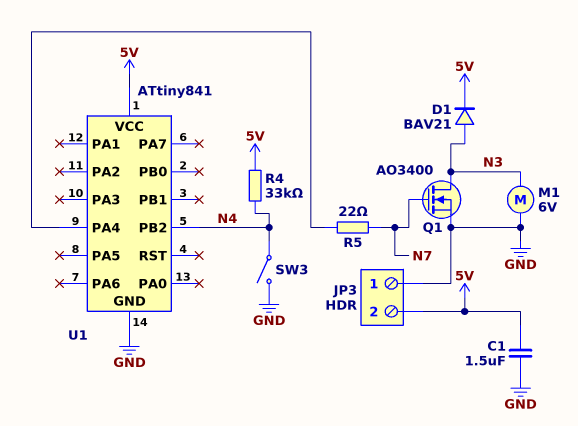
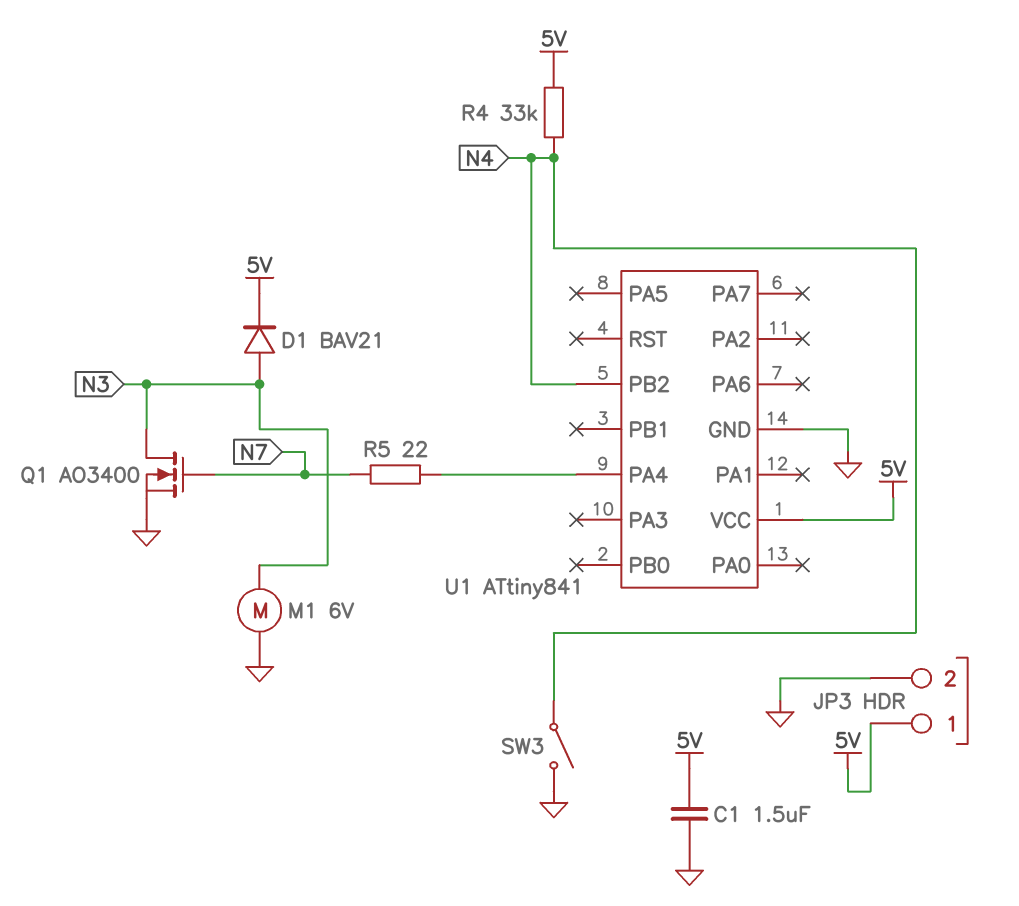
JP3 pin 1: GND -> 5V
JP3 pin 2: 5V -> GND

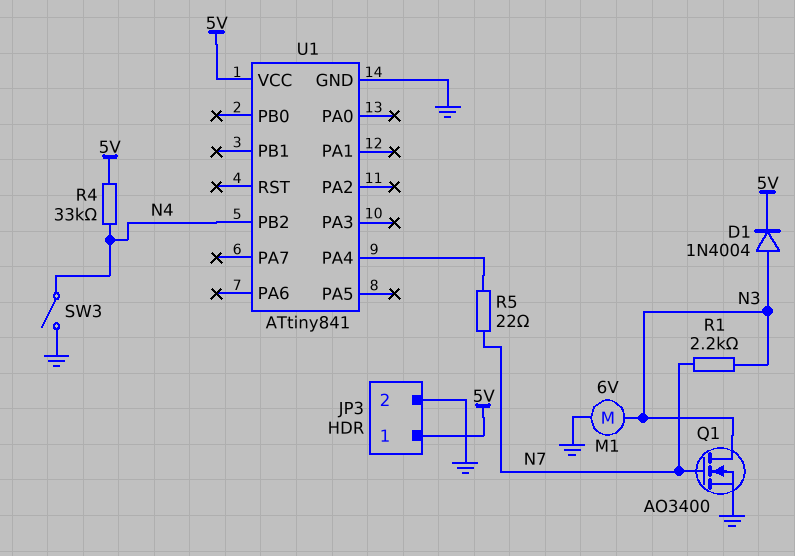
C1: 1.5uF (5V, GND) -> none
D1: diode BAV21 (A N3, K 5V) -> diode 1N4004 (A N3, K 5V)
R1: none -> 2.2k (N3, N7)

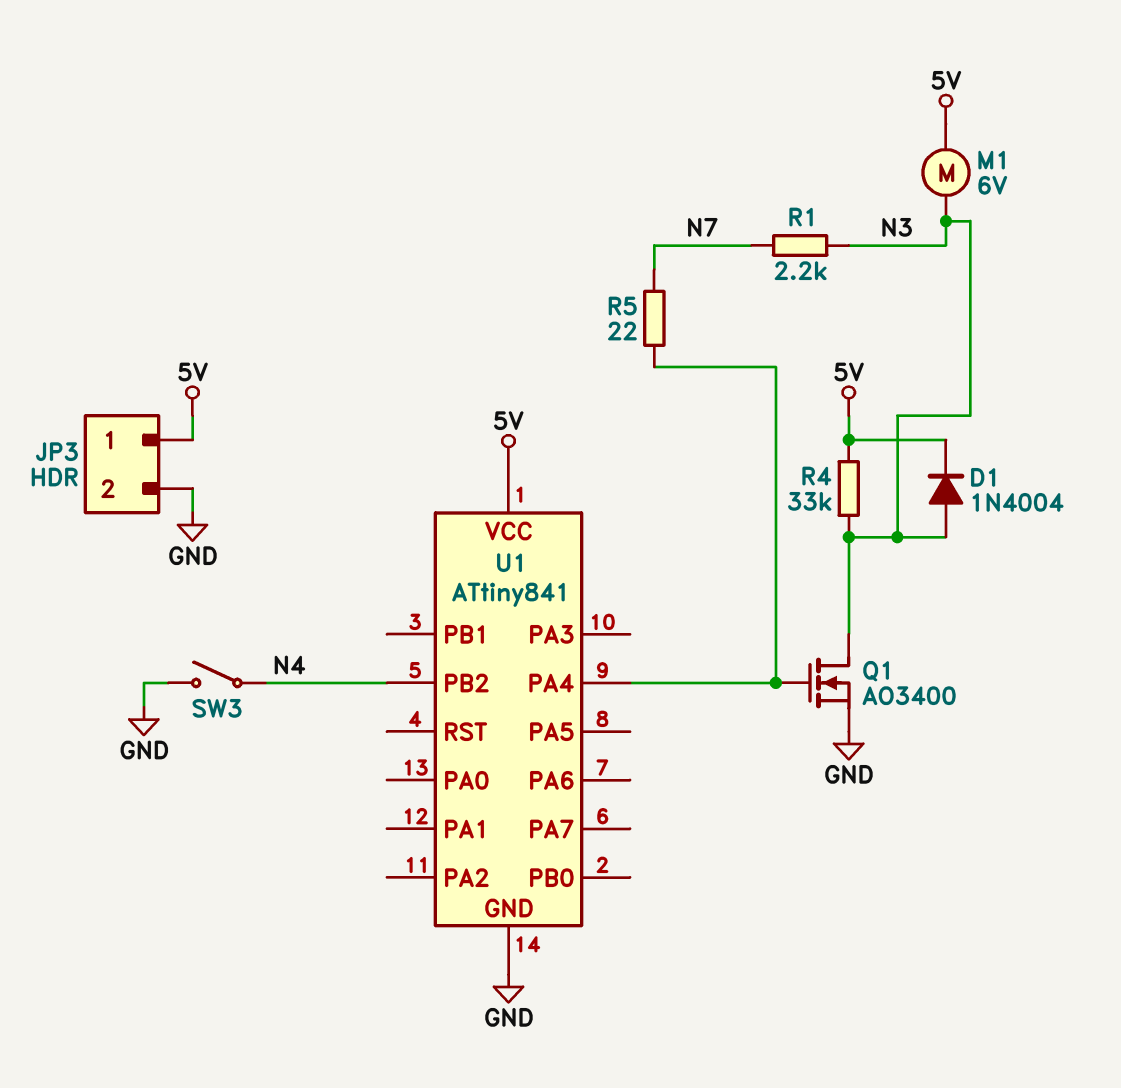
M1: motor 6V (GND, N3) -> motor 6V (5V, N3)
Q1: NMOS AO3400 (G N7, D N3, S GND) -> NMOS AO3400 (G U1/PA4, D N3, S GND)
R4: 33k (5V, N4) -> 33k (5V, N3)

